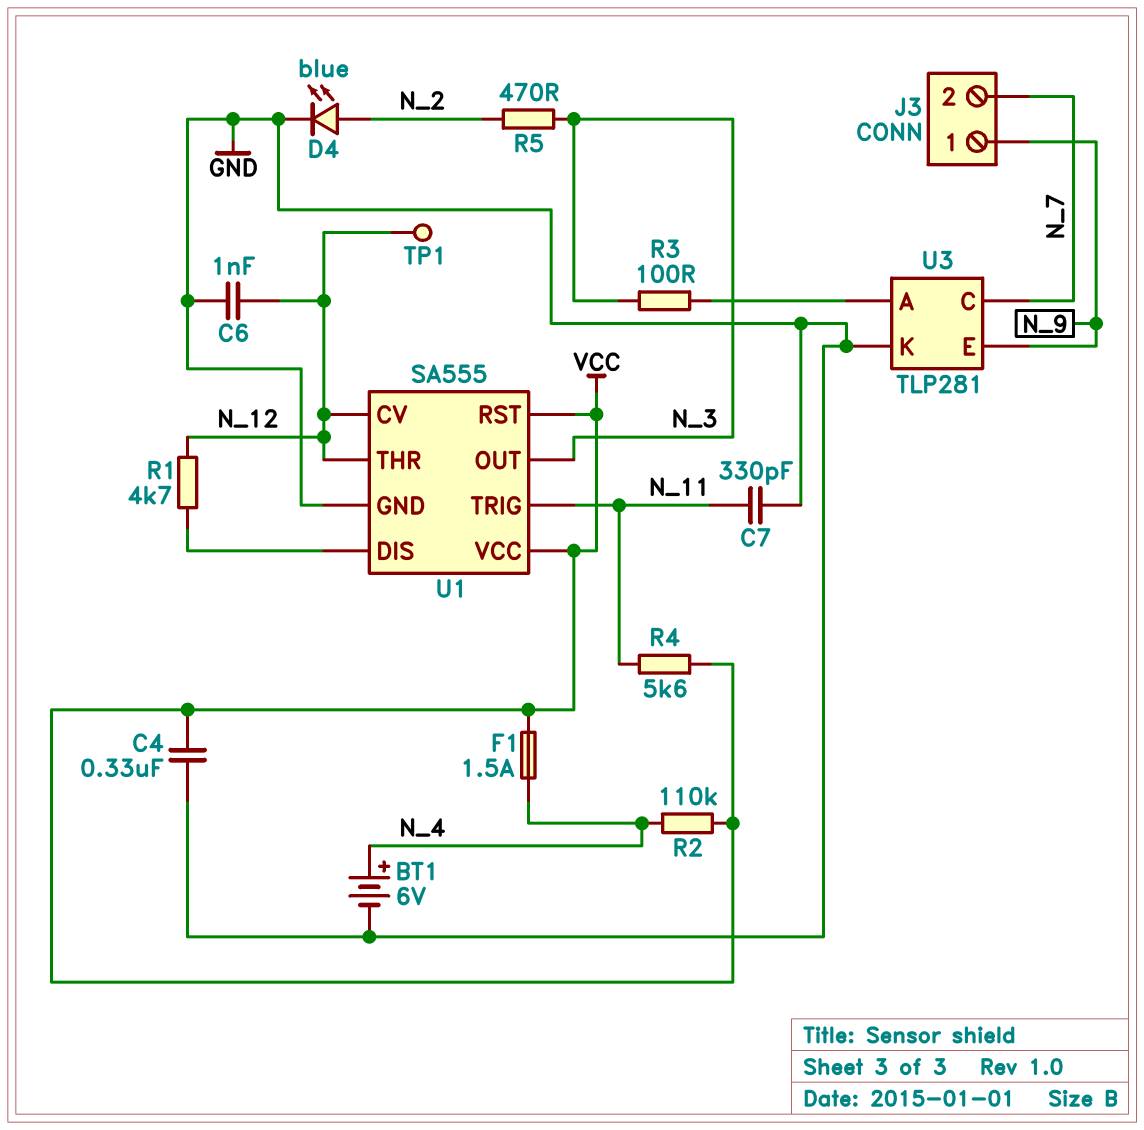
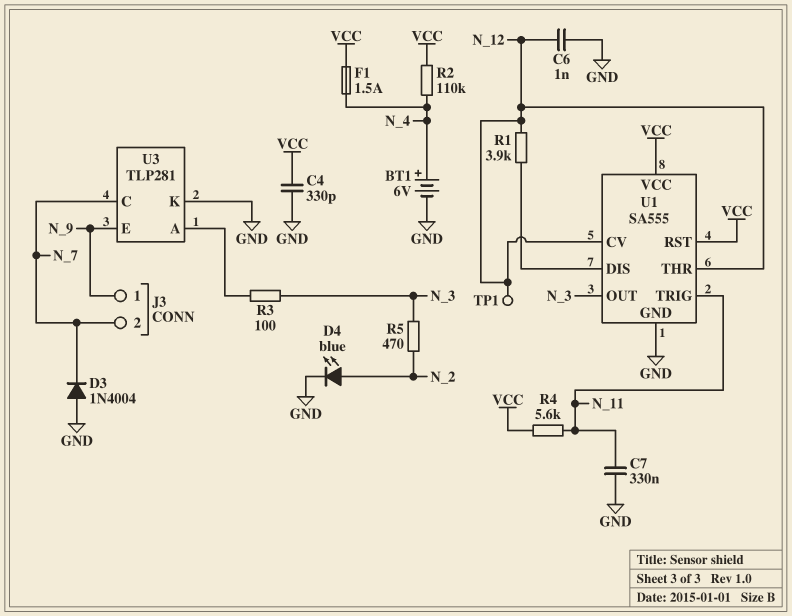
C4: 330nF (GND, VCC) -> 330pF (GND, VCC)
C7: 330pF (GND, N_11) -> 330nF (GND, N_11)
D3: none -> diode 1N4004 (A GND, K N_7)
R1: 4.7k (N_12, U1/DIS) -> 3.9k (N_12, U1/DIS)

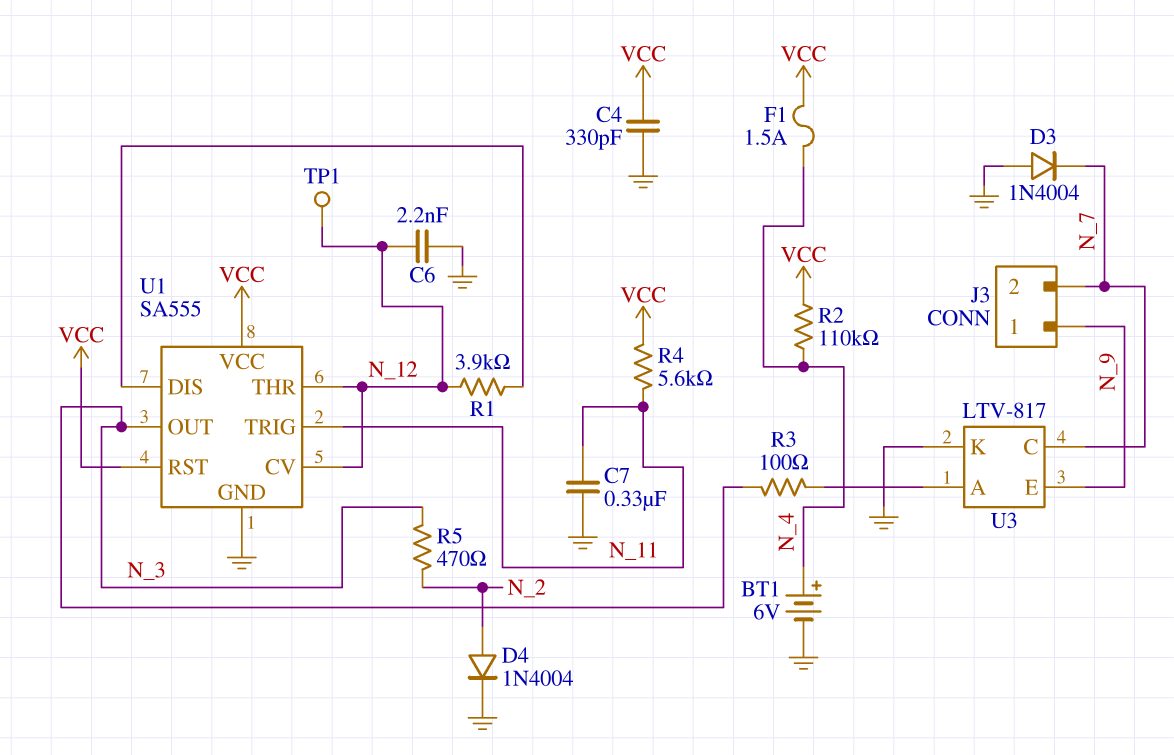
C6: 1nF (GND, N_12) -> 2.2nF (GND, N_12)
D4: LED blue (A N_2, K GND) -> diode 1N4004 (A N_2, K GND)
U3: TLP281 -> LTV-817

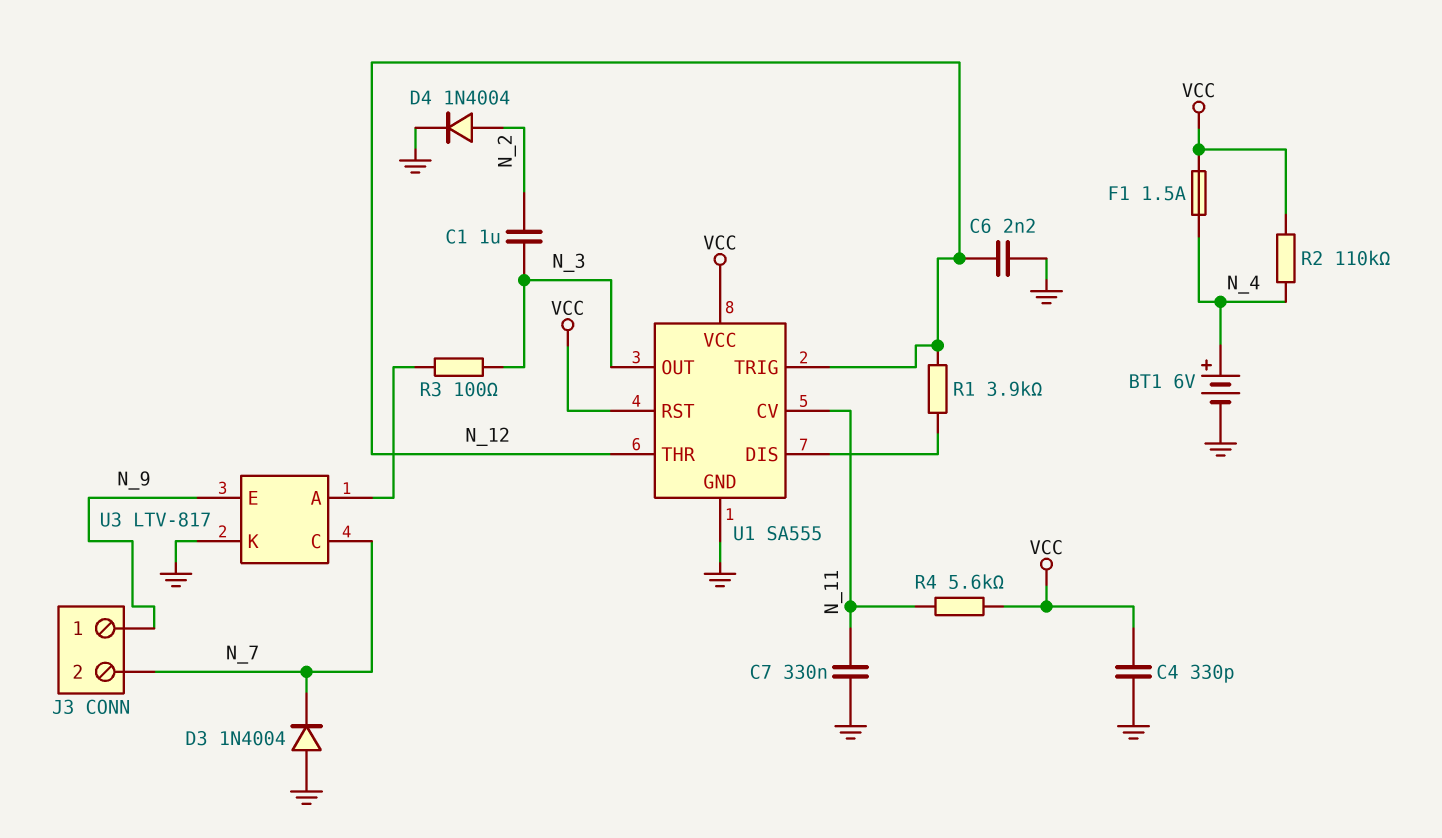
C1: none -> 1uF (N_2, N_3)
R5: 470 (N_2, N_3) -> none
TP1: test point (N_12) -> none
U1 pin CV: N_12 -> N_11
U1 pin TRIG: N_11 -> N_12

